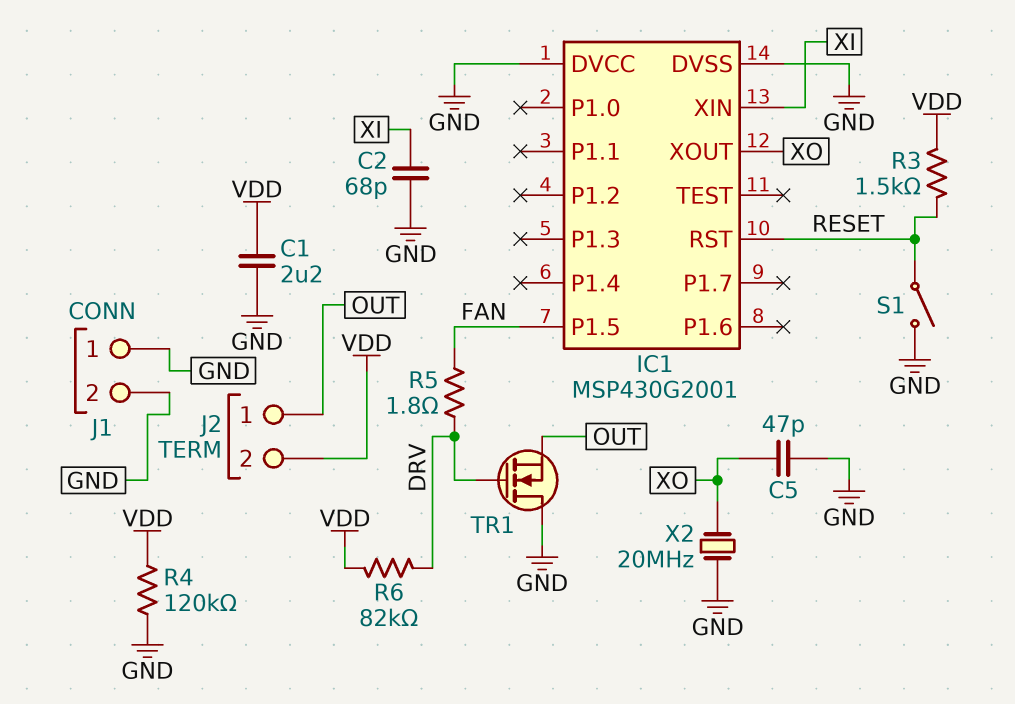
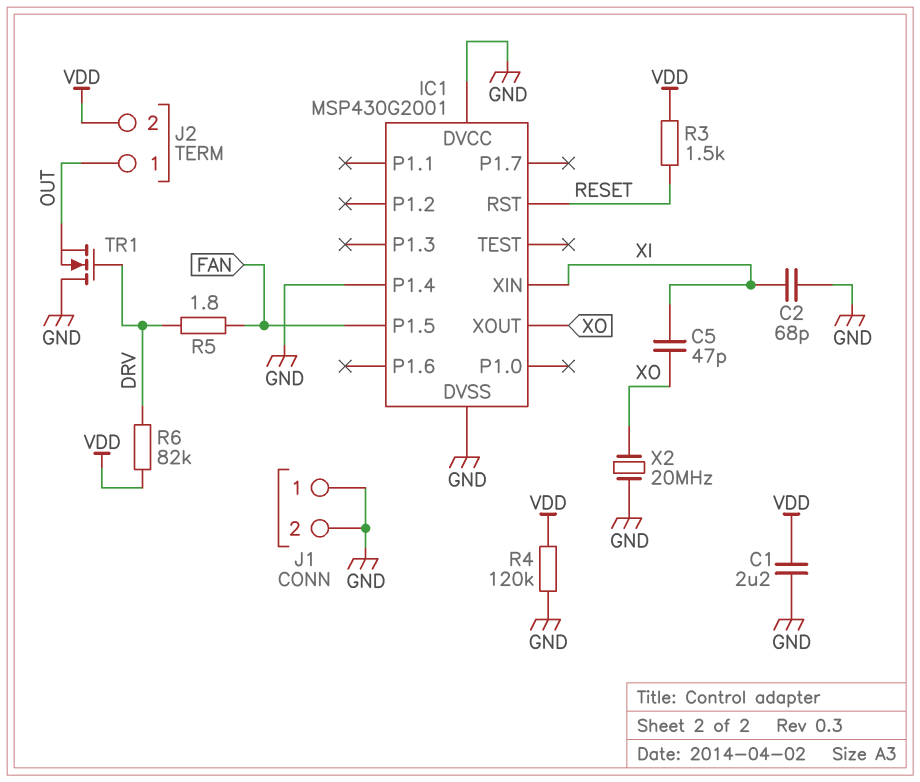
C5: 47pF (GND, XO) -> 47pF (XI, XO)
IC1 pin P1.4: none -> GND
S1: switch (GND, RESET) -> none

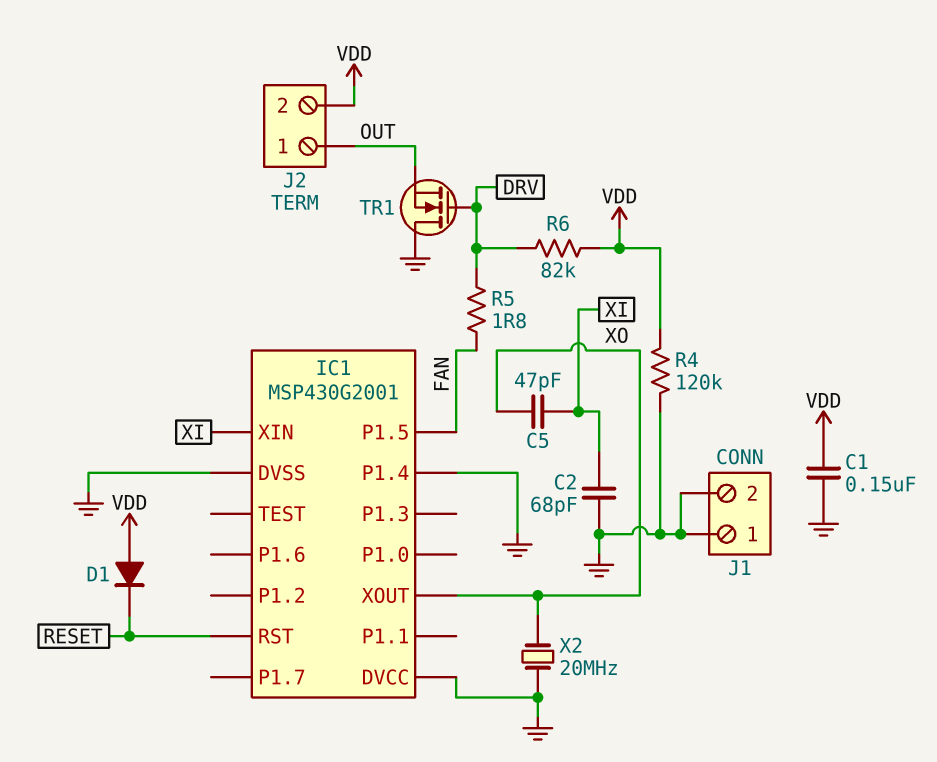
C1: 2.2uF (GND, VDD) -> 150nF (GND, VDD)
D1: none -> diode (A VDD, K RESET)
R3: 1.5k (RESET, VDD) -> none

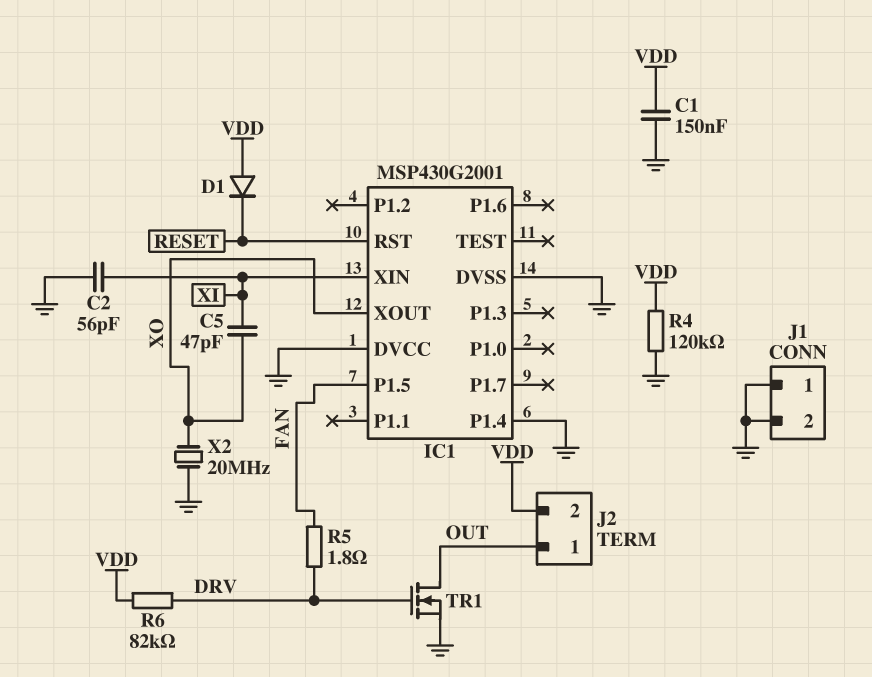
C2: 68pF (GND, XI) -> 56pF (GND, XI)
TR1: NMOS (G DRV, D GND, S OUT) -> NMOS (G DRV, D OUT, S GND)

